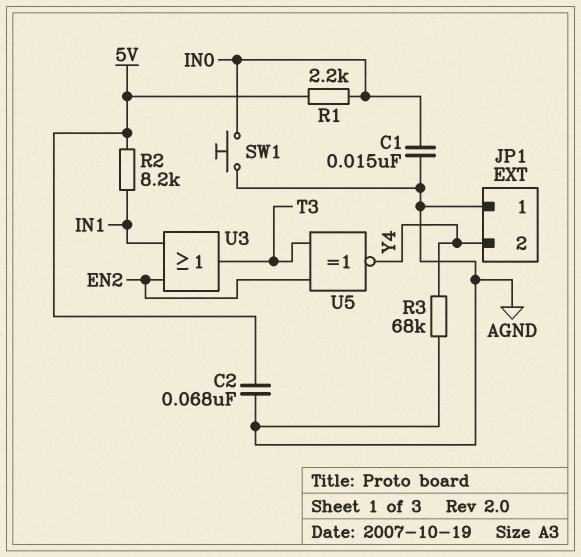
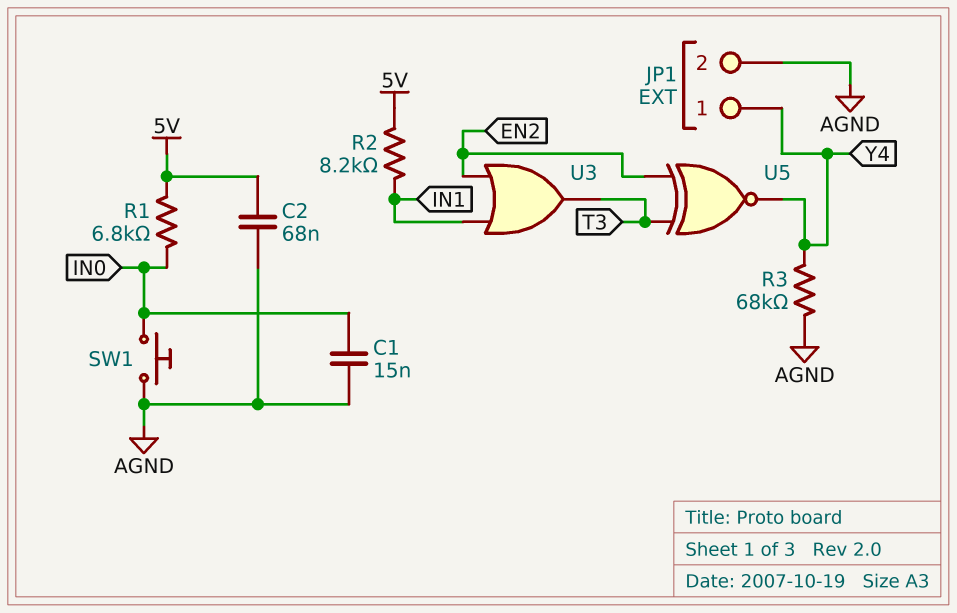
JP1 pin 1: AGND -> Y4
JP1 pin 2: Y4 -> AGND
R1: 2.2k (5V, IN0) -> 6.8k (5V, IN0)

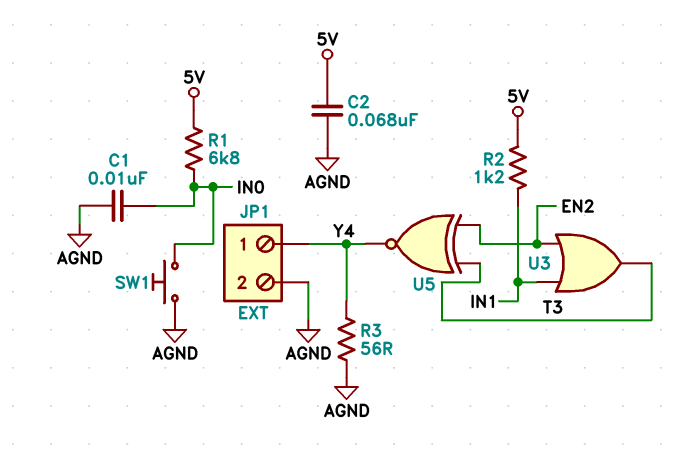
C1: 15nF (AGND, IN0) -> 10nF (AGND, IN0)
R2: 8.2k (5V, IN1) -> 1.2k (5V, IN1)
R3: 68k (AGND, Y4) -> 56 (AGND, Y4)

